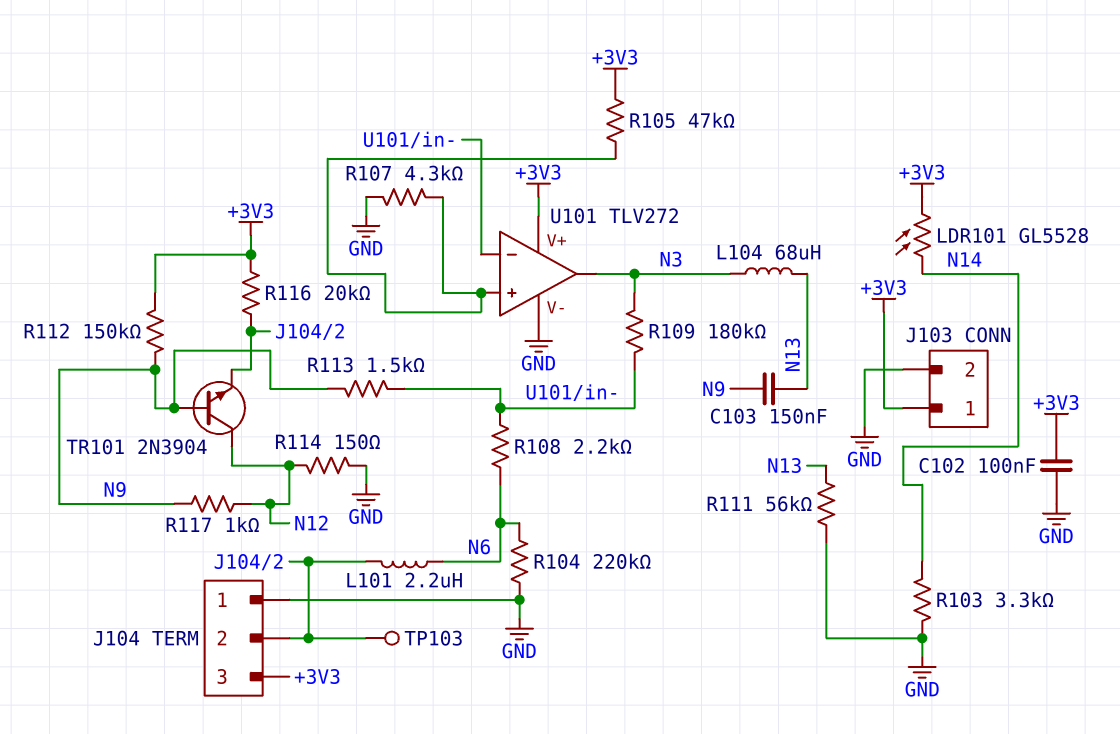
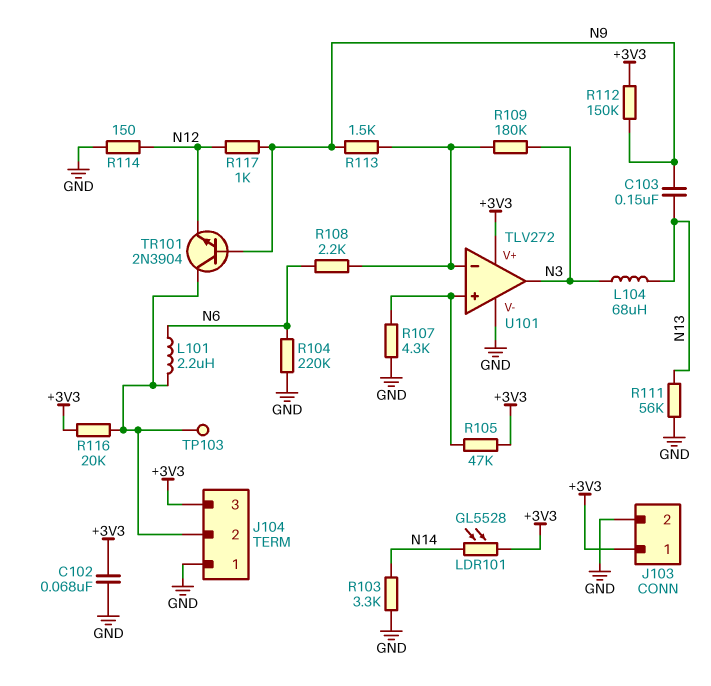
C102: 100nF (+3V3, GND) -> 68nF (+3V3, GND)
TR101: NPN 2N3904 (B N9, C N12, E J104/2) -> NPN 2N3904 (B N9, C J104/2, E N12)

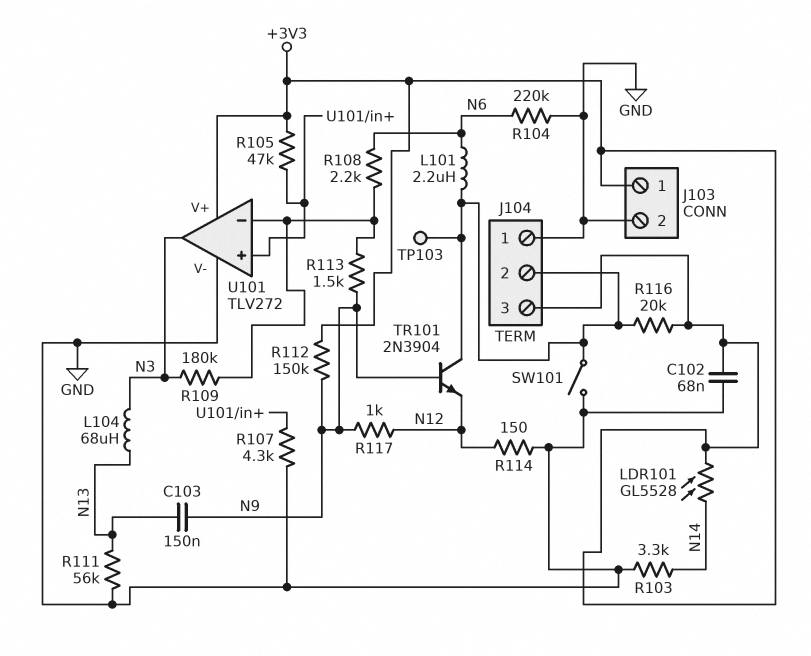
SW101: none -> switch (GND, J104/2)

